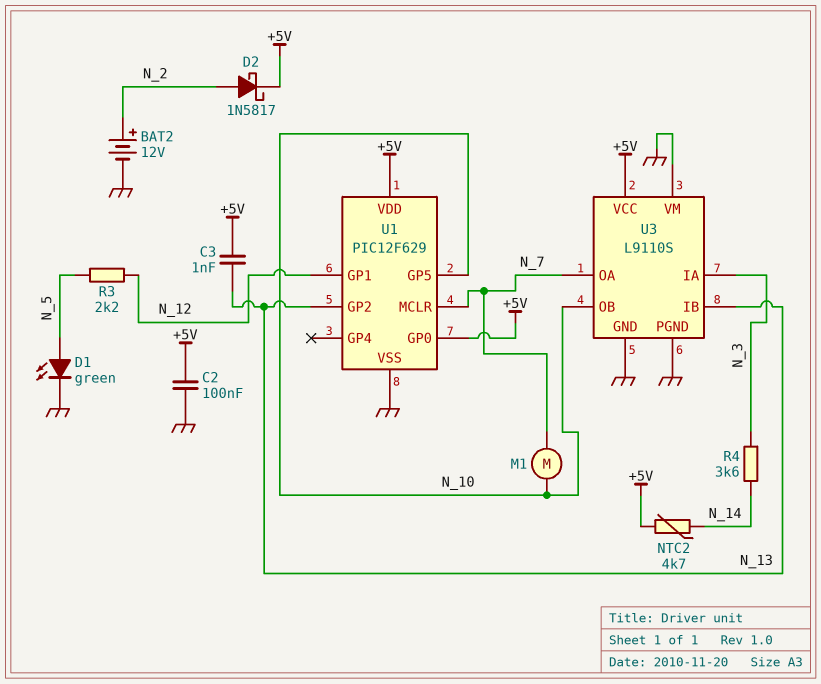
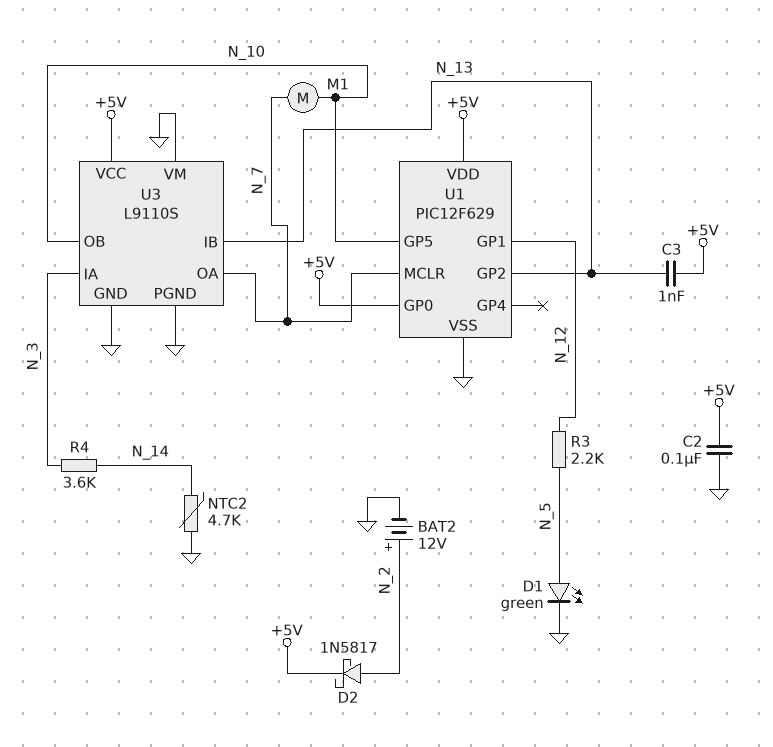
NTC2: 4.7k (+5V, N_14) -> 4.7k (GND, N_14)

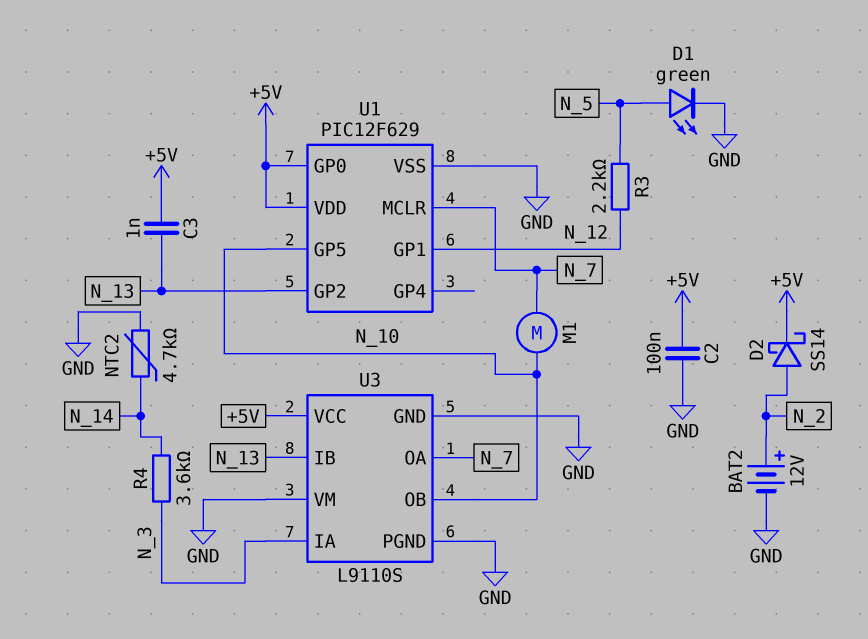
D2: schottky 1N5817 (A N_2, K +5V) -> schottky SS14 (A N_2, K +5V)

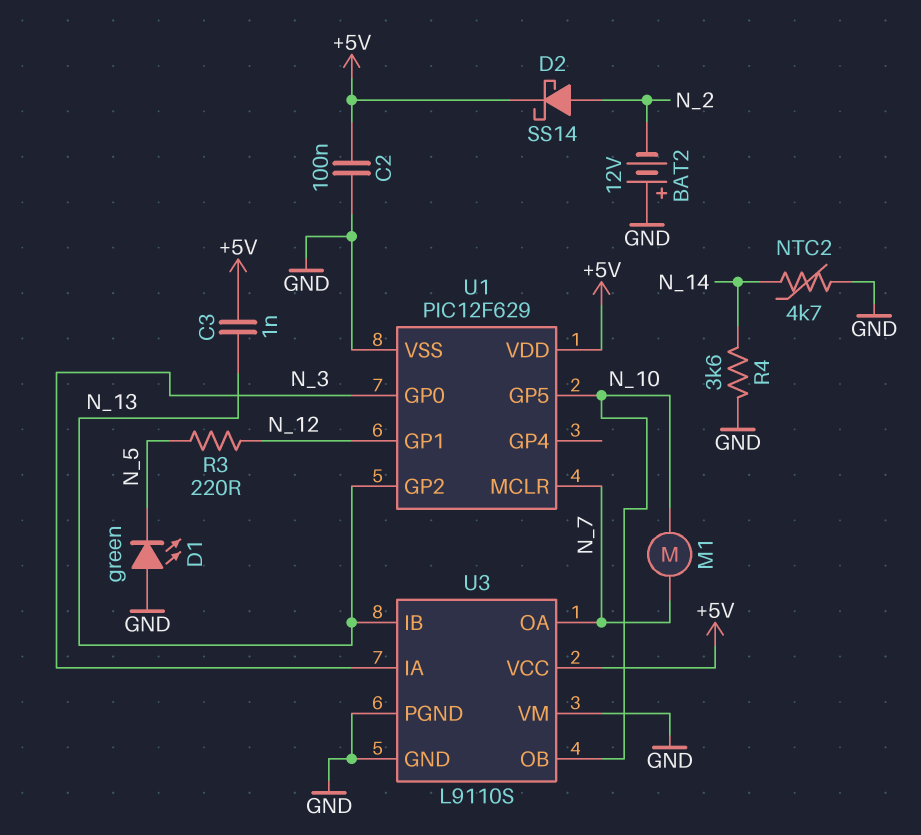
BAT2: 12V (plus N_2, minus GND) -> 12V (plus GND, minus N_2)
D1: LED green (A N_5, K GND) -> LED green (A GND, K N_5)
R3: 2.2k (N_5, N_12) -> 220 (N_5, N_12)
R4: 3.6k (N_3, N_14) -> 3.6k (GND, N_14)
U1 pin GP0: +5V -> N_3

